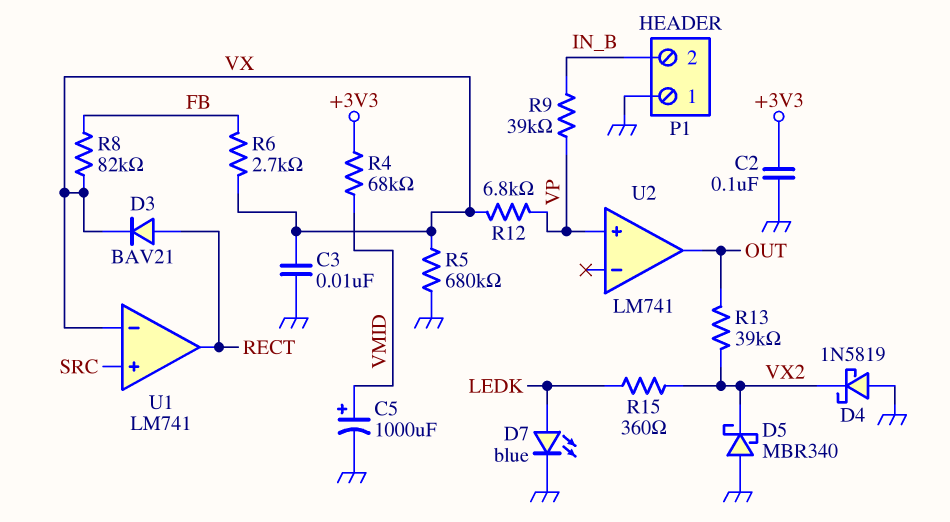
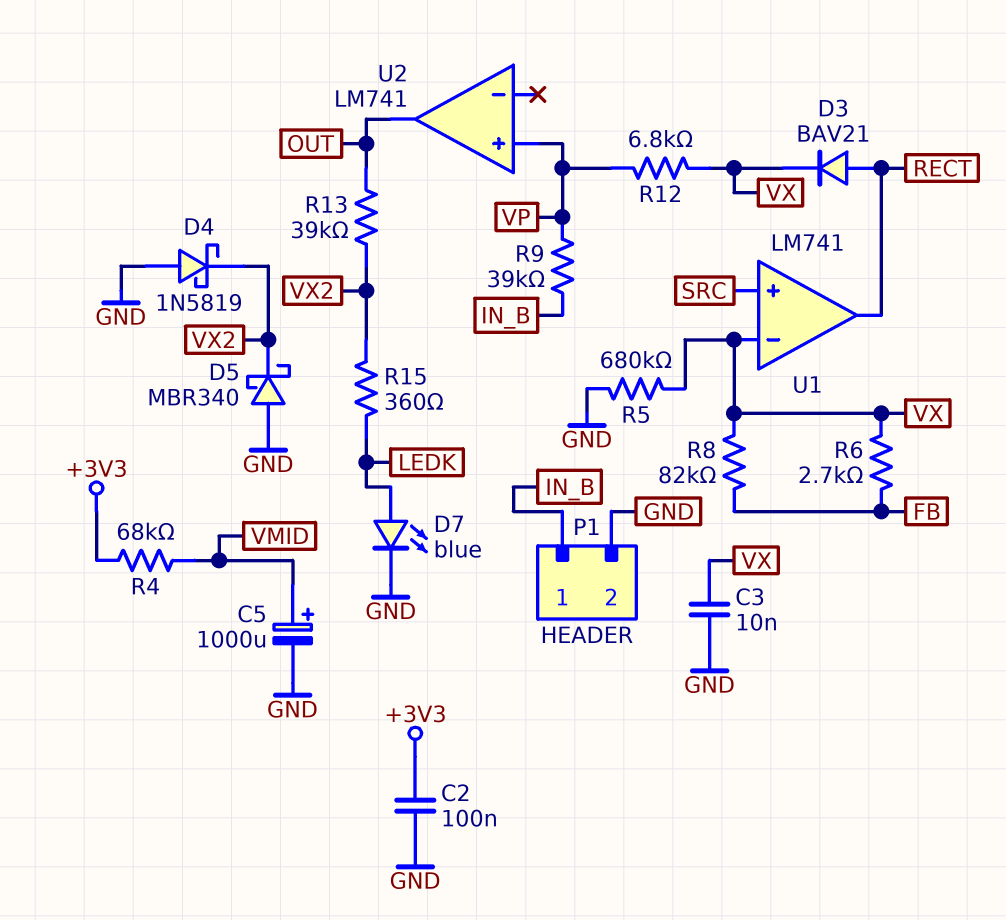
P1 pin 1: GND -> IN_B
P1 pin 2: IN_B -> GND

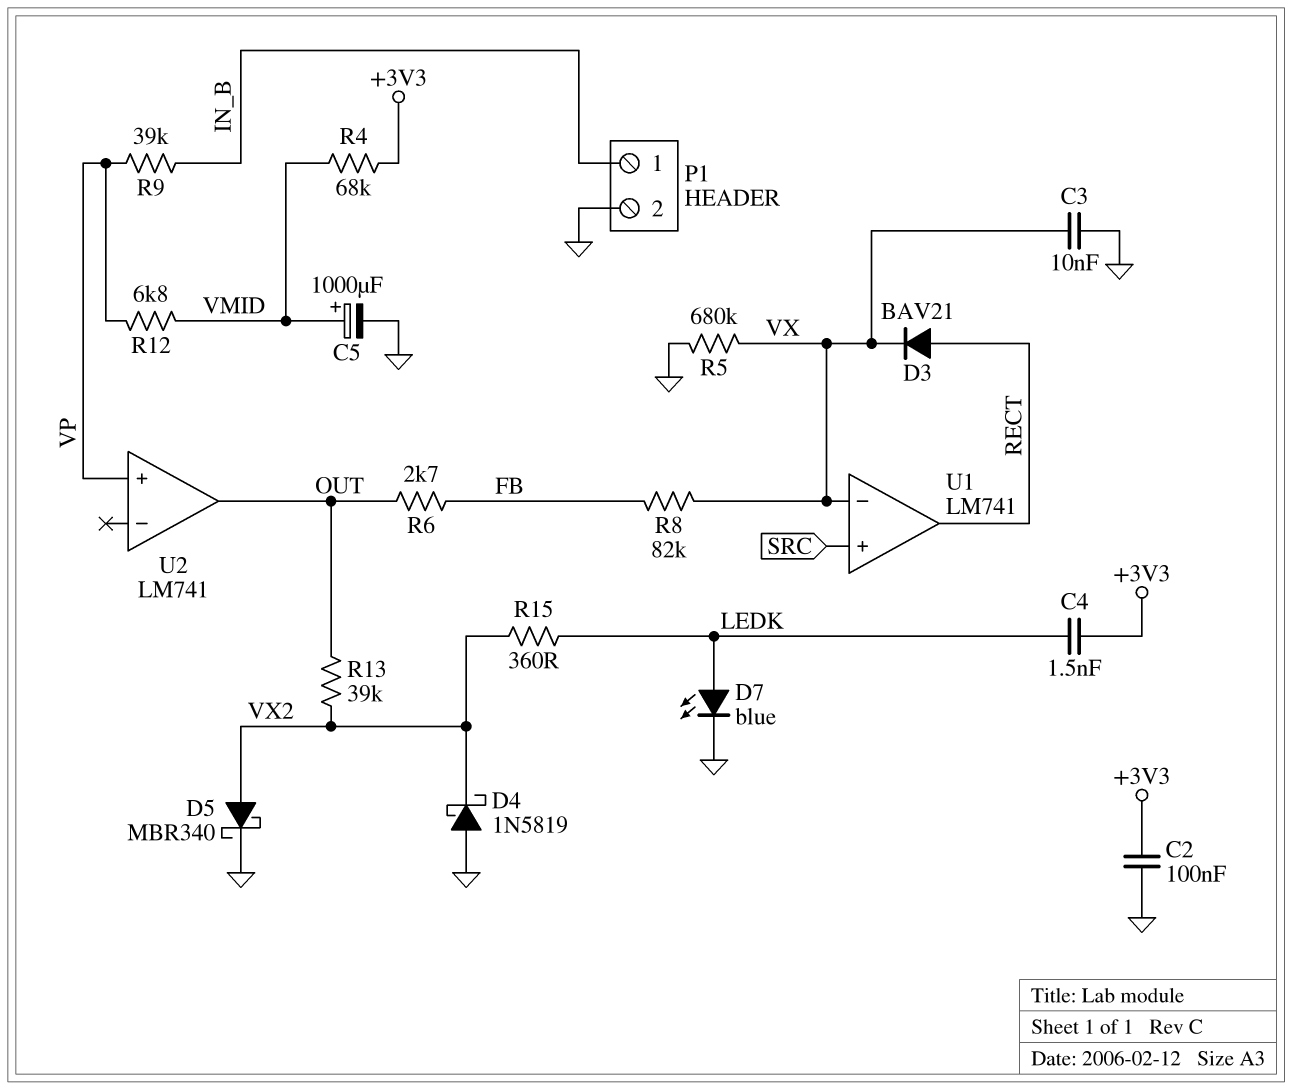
C4: none -> 1.5nF (+3V3, LEDK)
D5: schottky MBR340 (A GND, K VX2) -> schottky MBR340 (A VX2, K GND)
R6: 2.7k (FB, VX) -> 2.7k (FB, OUT)
R12: 6.8k (VP, VX) -> 6.8k (VMID, VP)

